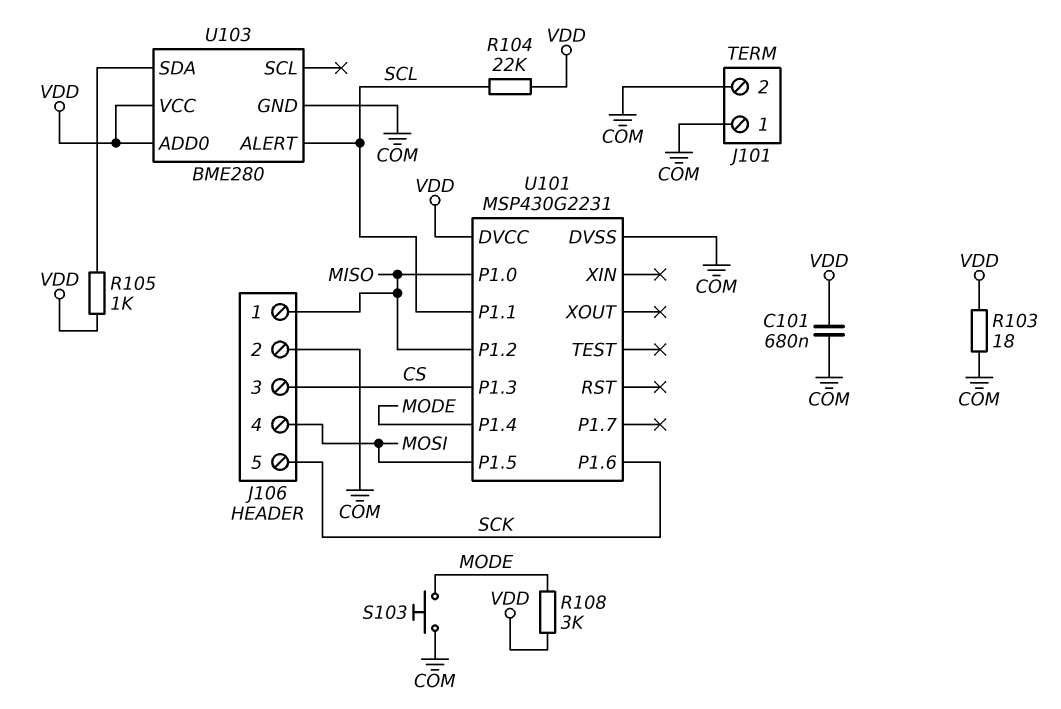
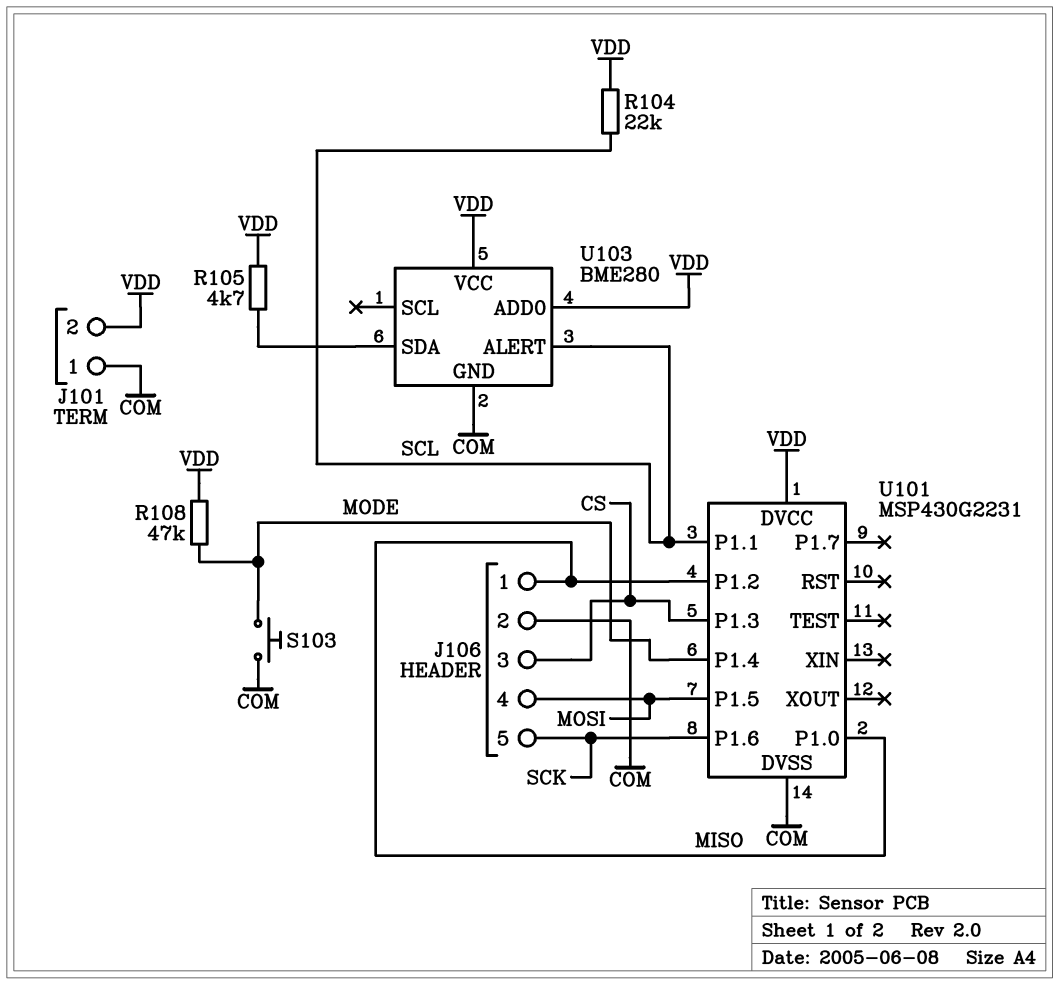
C101: 680nF (COM, VDD) -> none
J101 pin 2: COM -> VDD
R103: 18 (COM, VDD) -> none
R105: 1k (U103/SDA, VDD) -> 4.7k (U103/SDA, VDD)
R108: 3k (MODE, VDD) -> 47k (MODE, VDD)

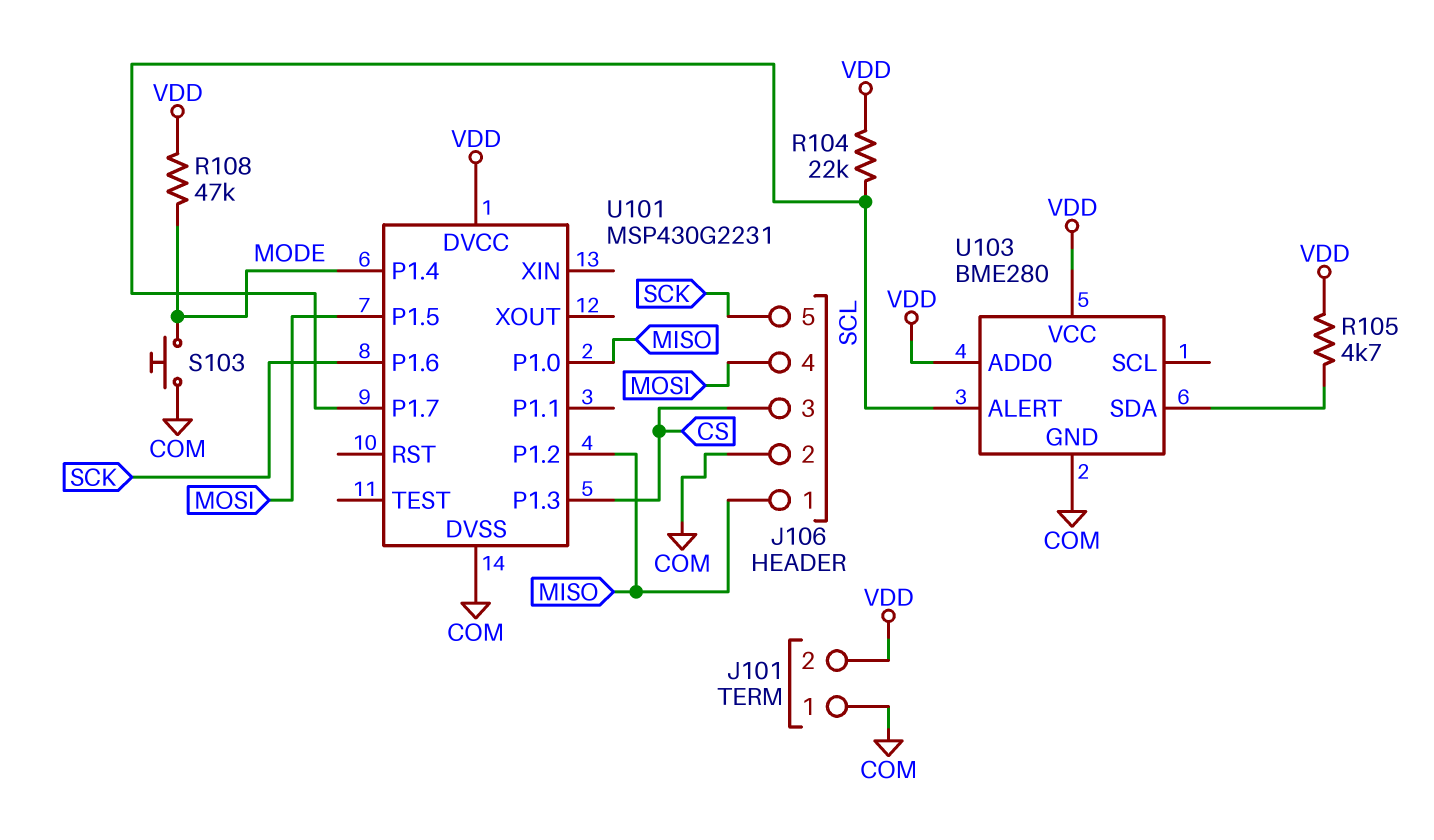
U101 pin P1.1: SCL -> none
U101 pin P1.7: none -> SCL

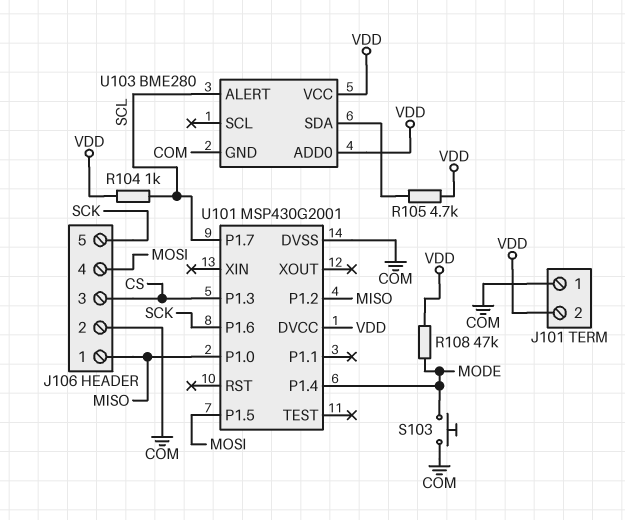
R104: 22k (SCL, VDD) -> 1k (SCL, VDD)
U101: MSP430G2231 -> MSP430G2001

